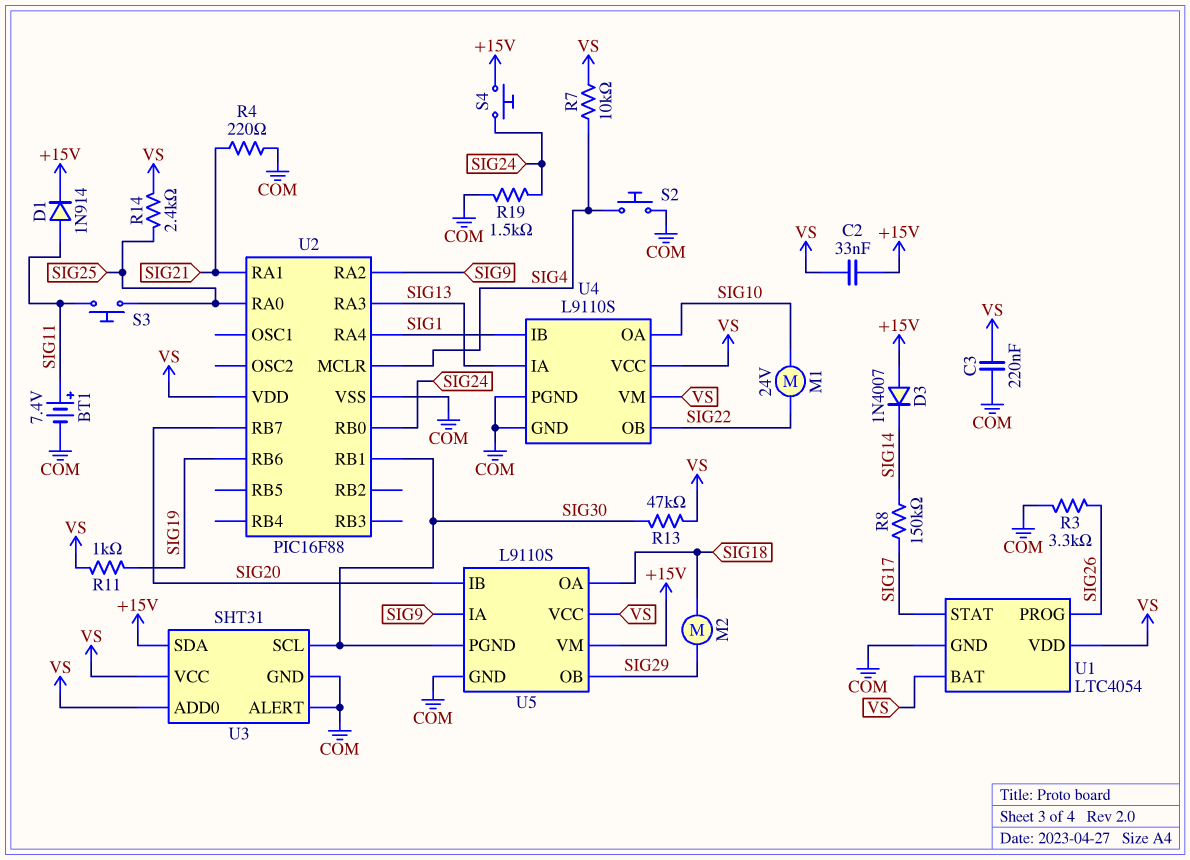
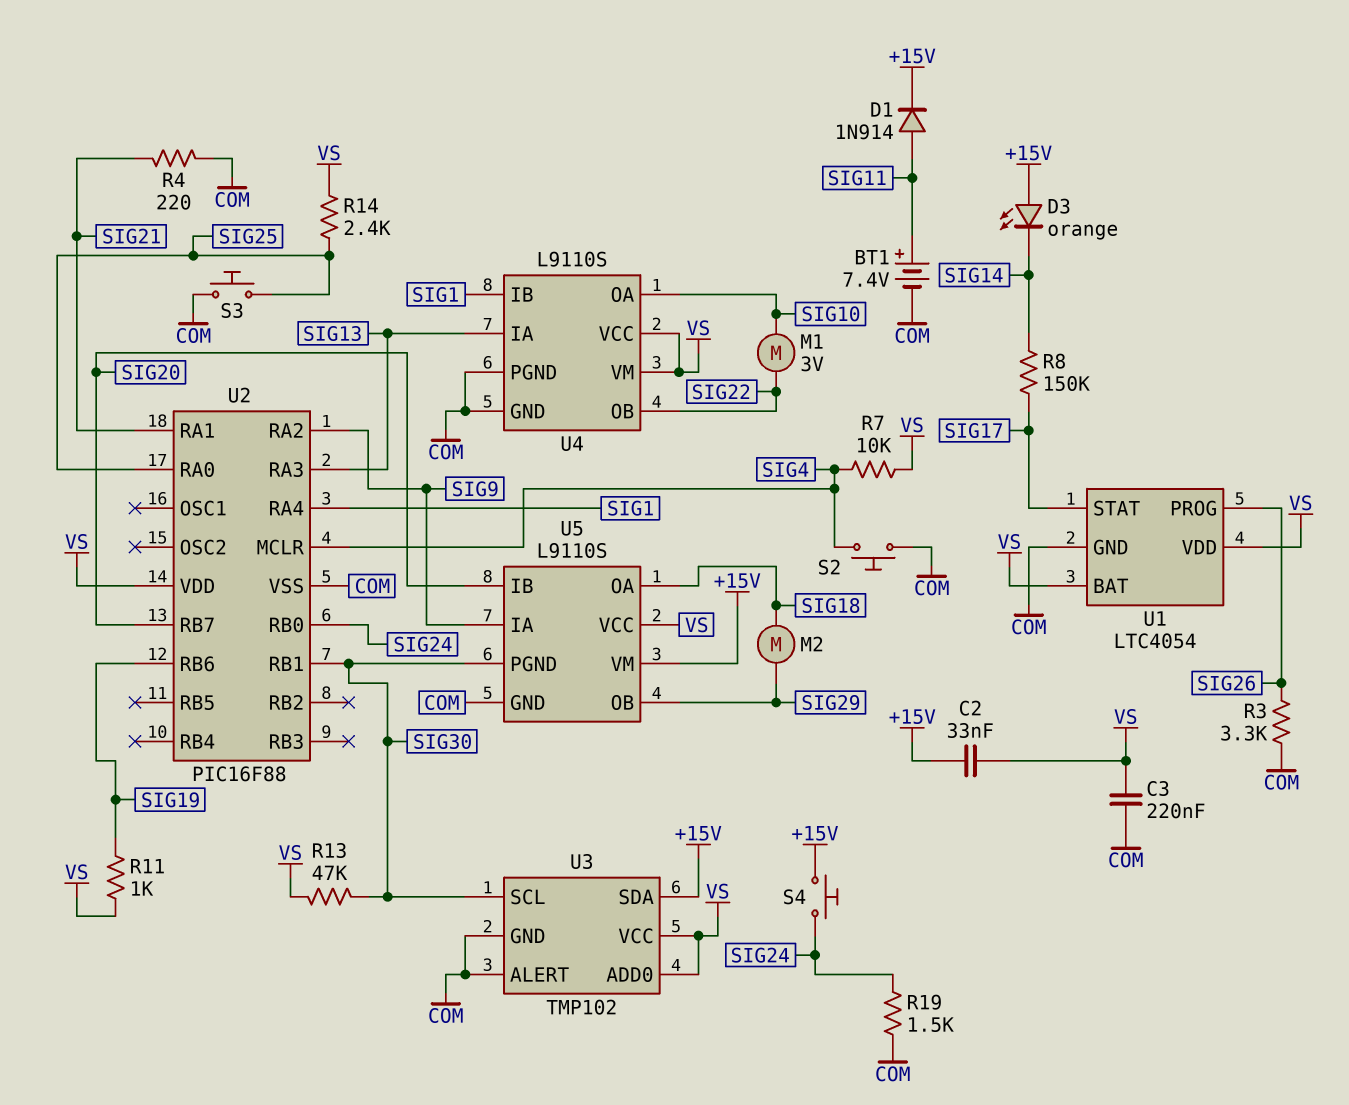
D3: diode 1N4007 (A +15V, K SIG14) -> LED orange (A +15V, K SIG14)
M1: motor 24V (SIG10, SIG22) -> motor 3V (SIG10, SIG22)
S3: button (SIG11, SIG25) -> button (COM, SIG25)
U3: SHT31 -> TMP102

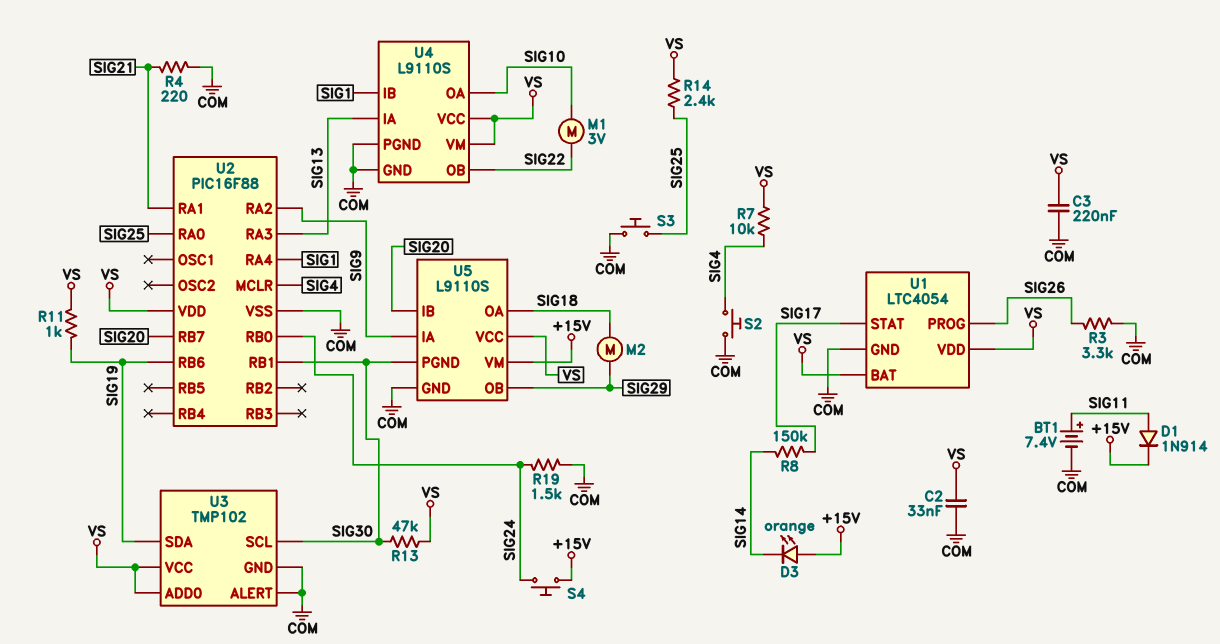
C2: 33nF (+15V, VS) -> 33nF (COM, VS)
U3 pin SDA: +15V -> SIG19

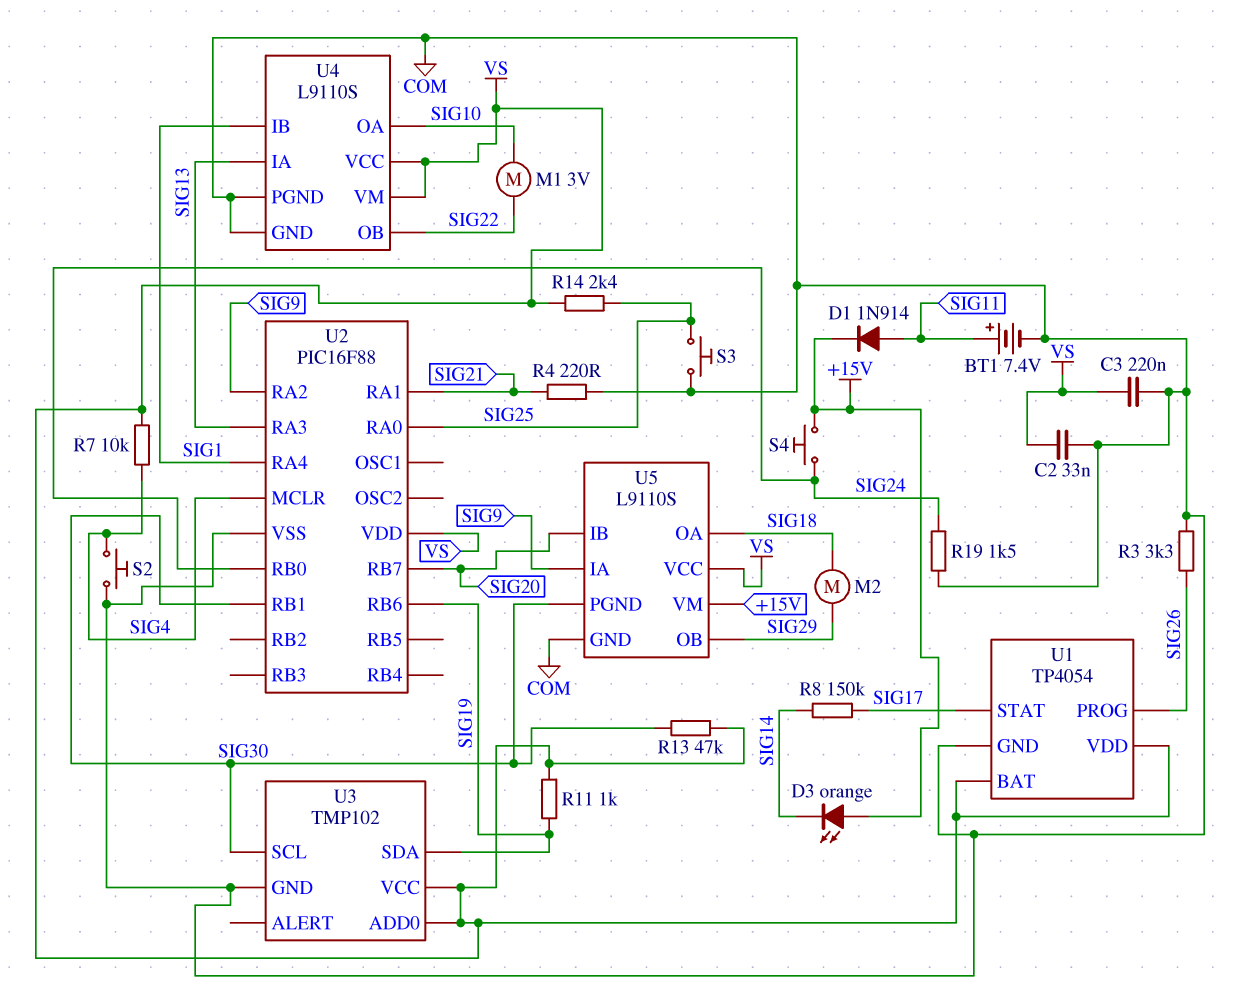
U1: LTC4054 -> TP4054
U3 pin ALERT: COM -> none

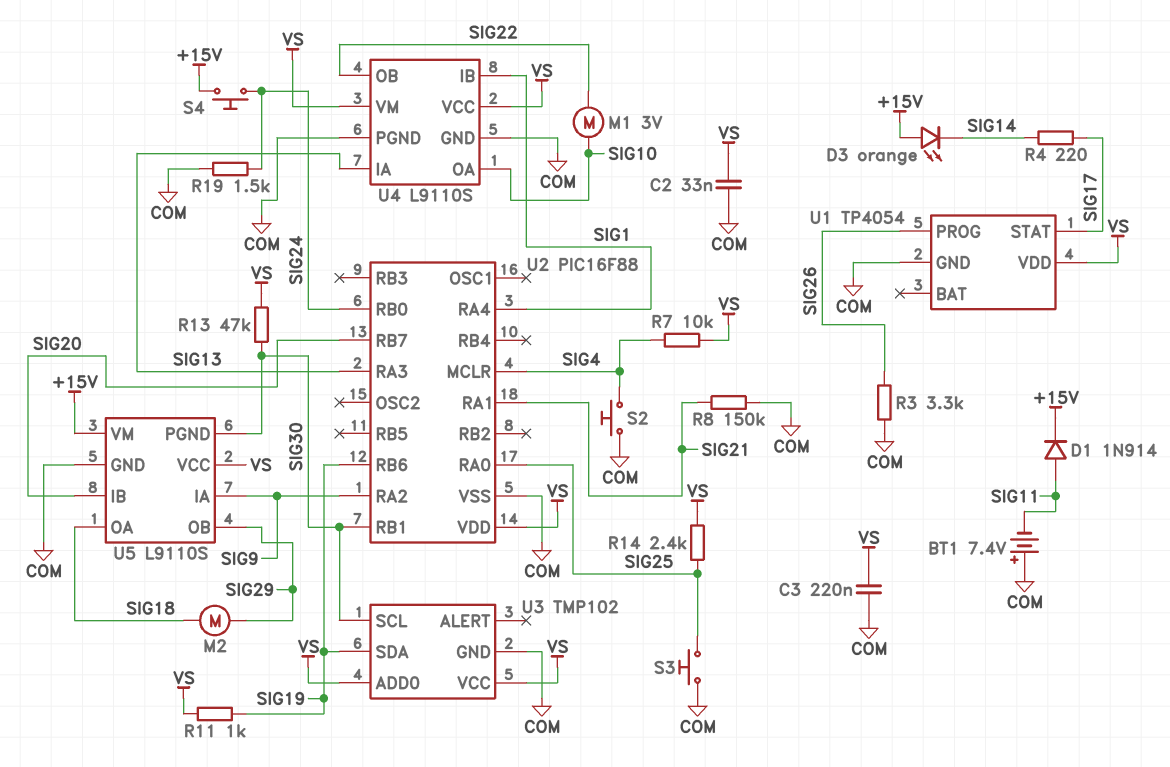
BT1: 7.4V (plus SIG11, minus COM) -> 7.4V (plus COM, minus SIG11)
R4: 220 (COM, SIG21) -> 220 (SIG14, SIG17)
R8: 150k (SIG14, SIG17) -> 150k (COM, SIG21)
U1 pin BAT: VS -> none

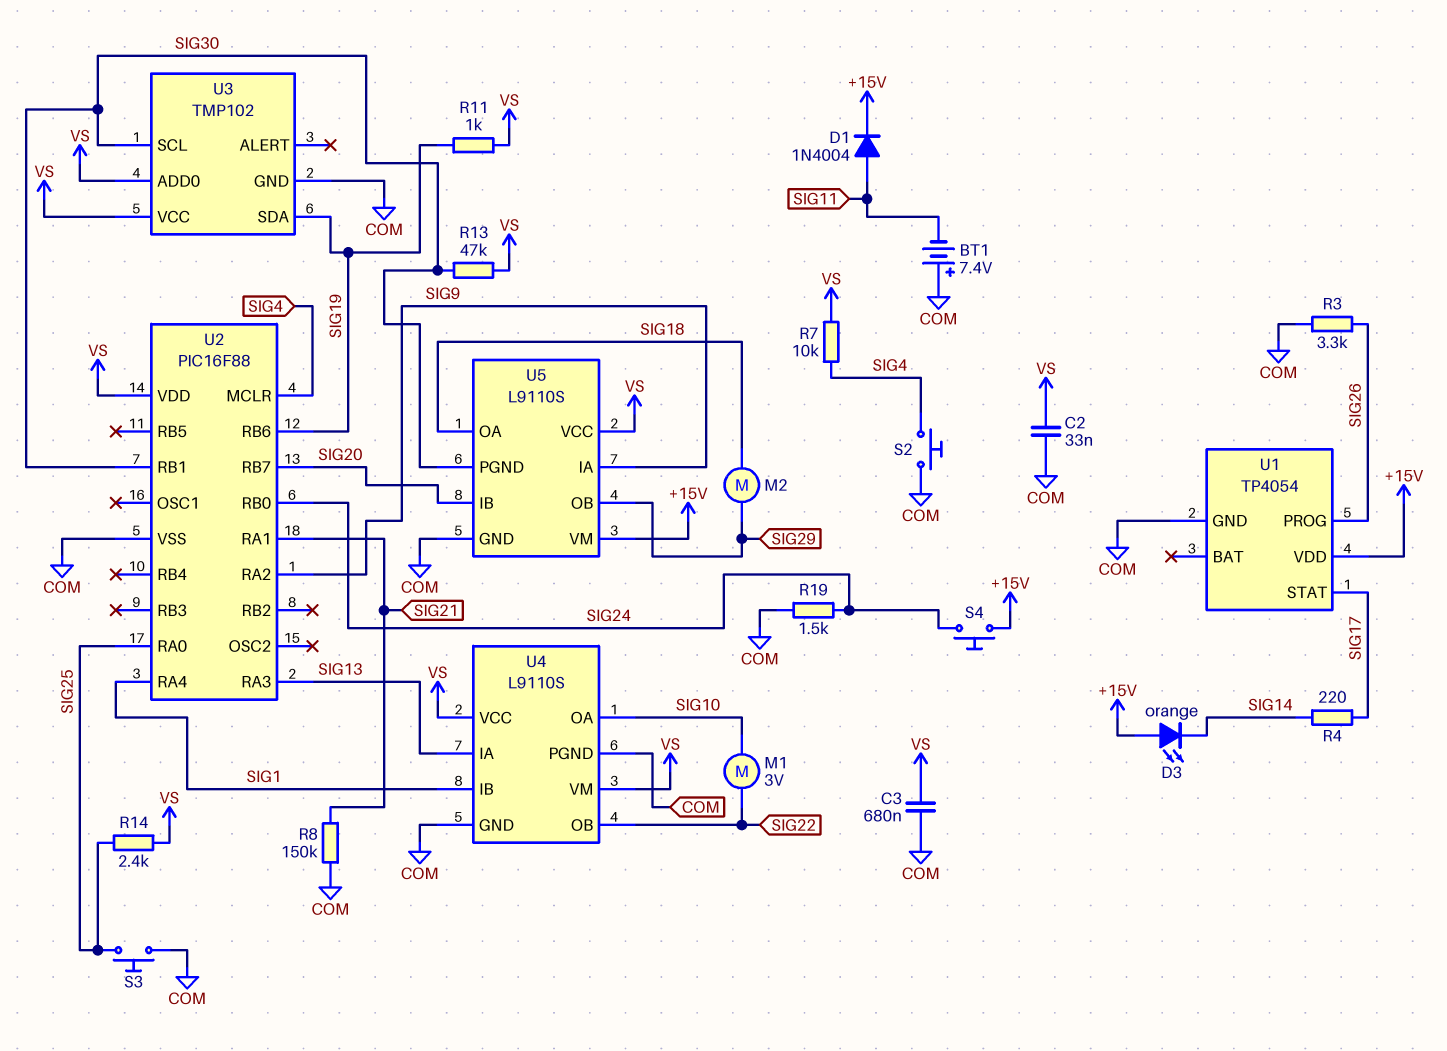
C3: 220nF (COM, VS) -> 680nF (COM, VS)
D1: diode 1N914 (A SIG11, K +15V) -> diode 1N4004 (A SIG11, K +15V)
U1 pin VDD: VS -> +15V

